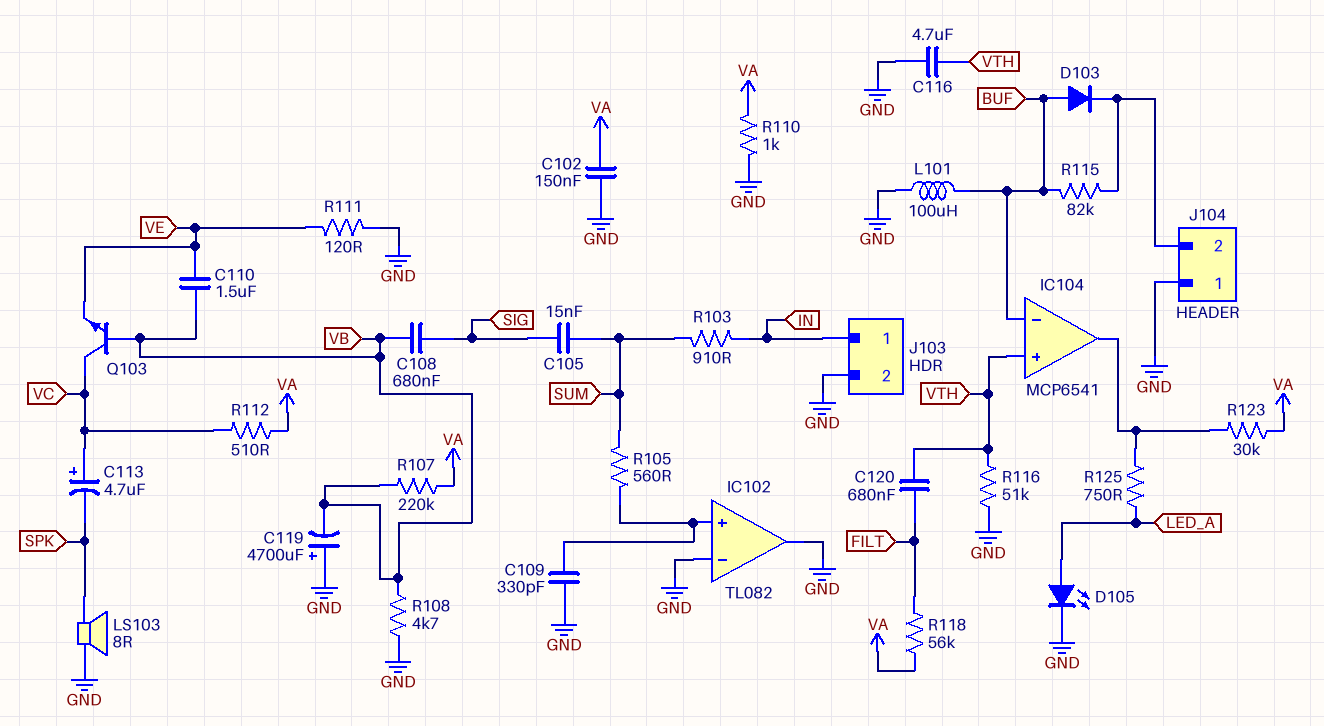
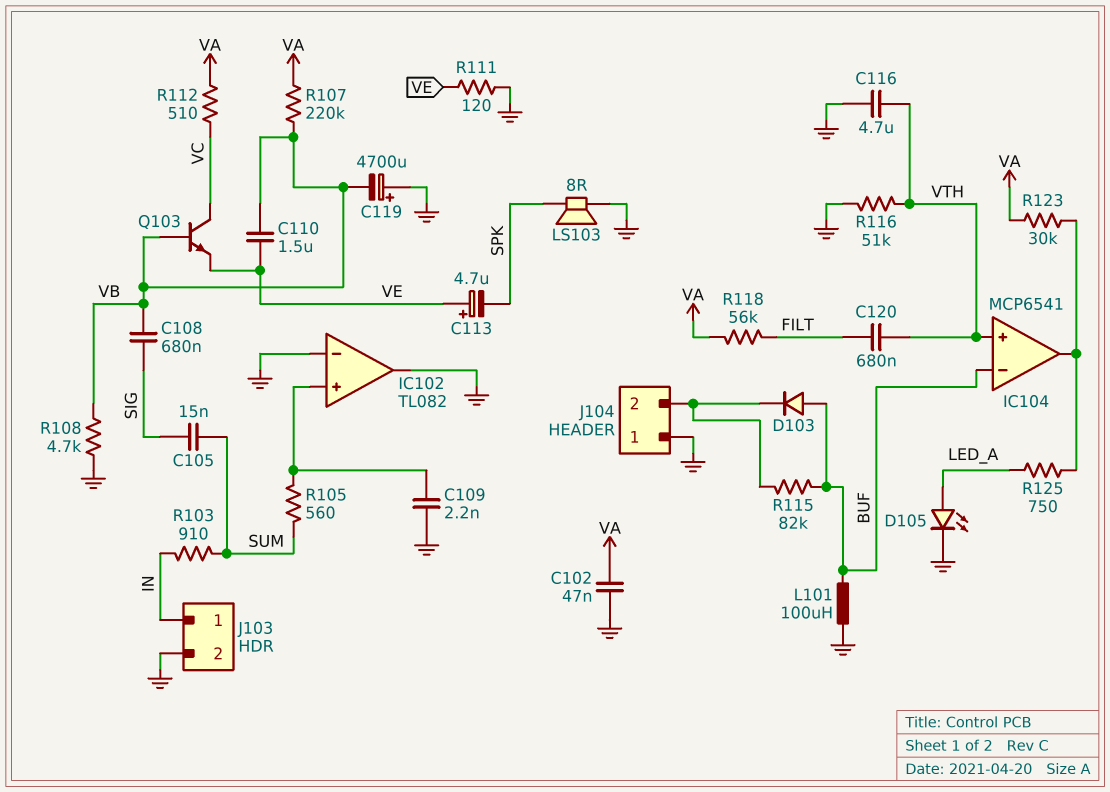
C102: 150nF (GND, VA) -> 47nF (GND, VA)
C109: 330pF (GND, IC102/in+) -> 2.2nF (GND, IC102/in+)
C113: 4.7uF (plus VC, minus SPK) -> 4.7uF (plus VE, minus SPK)
R110: 1k (GND, VA) -> none

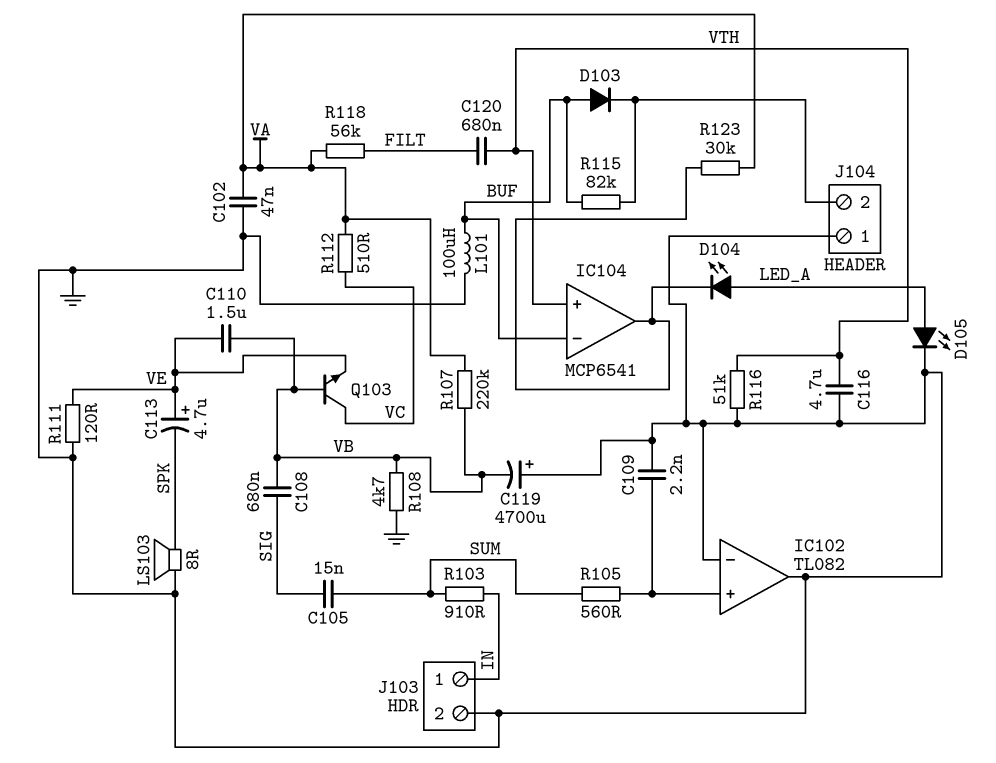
D104: none -> LED (A LED_A, K IC104/out)
R125: 750 (IC104/out, LED_A) -> none

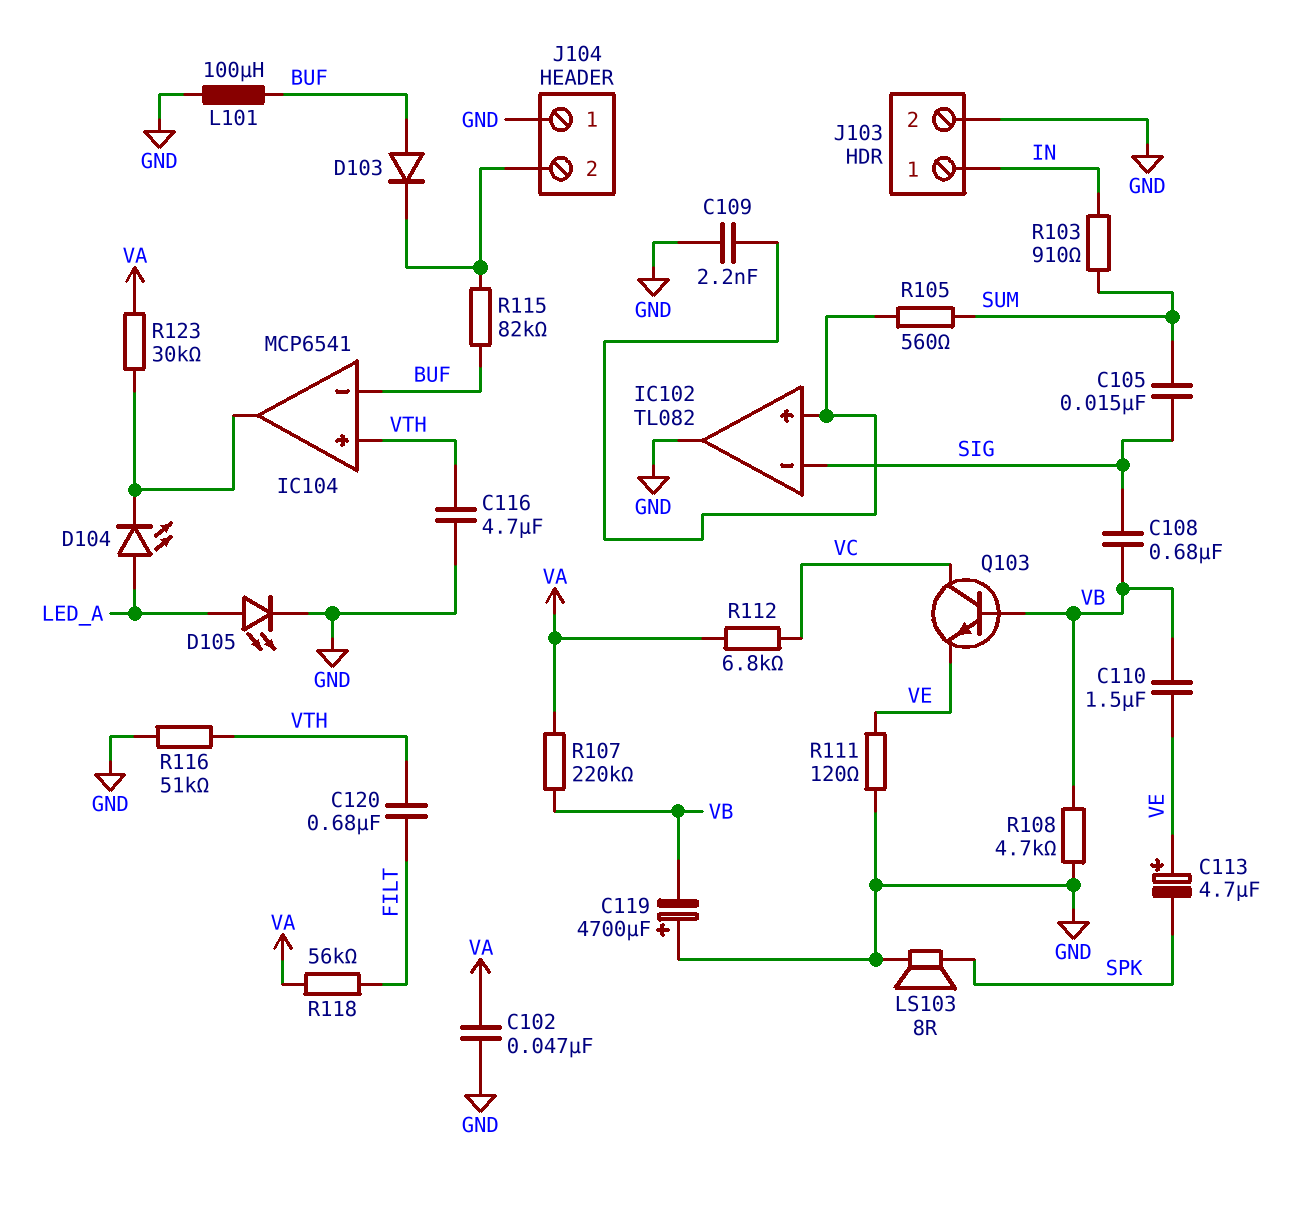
IC102 pin in-: GND -> SIG
R112: 510 (VA, VC) -> 6.8k (VA, VC)

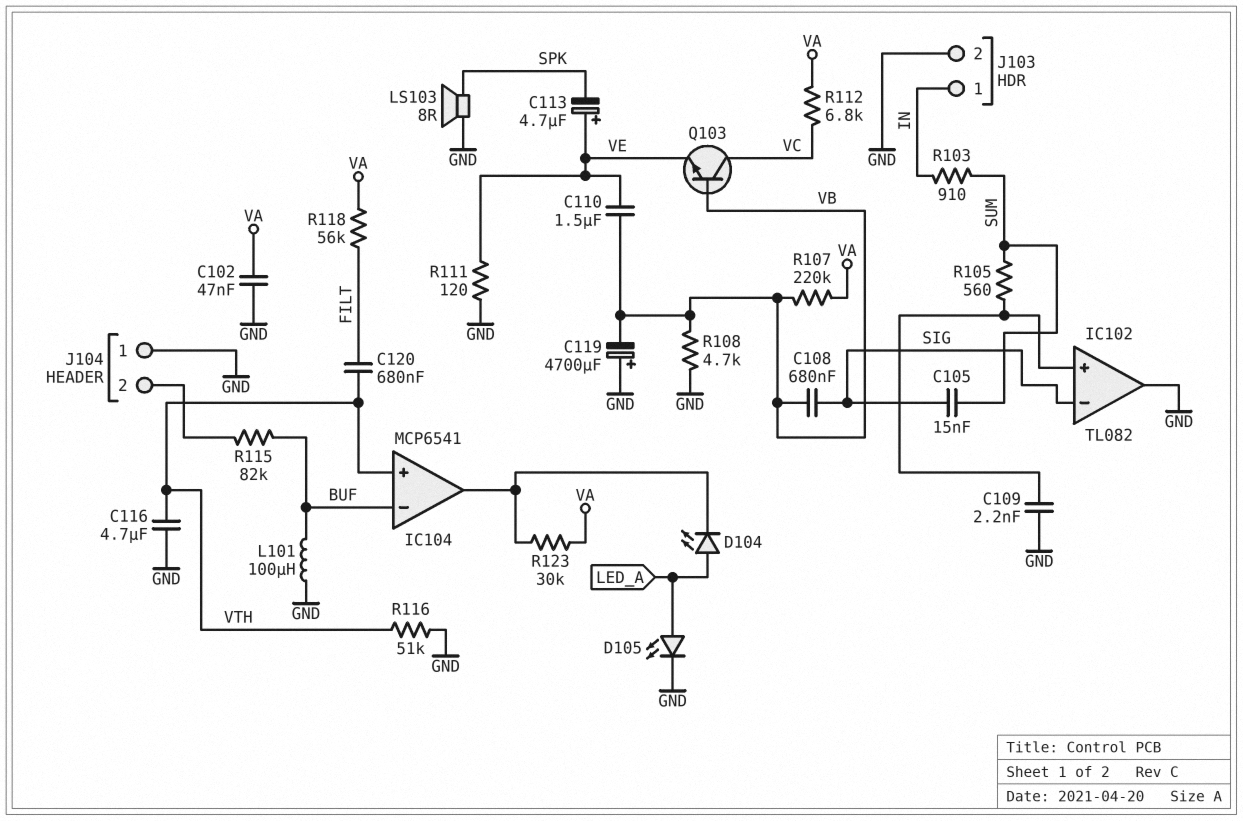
D103: diode (A BUF, K J104/2) -> none

